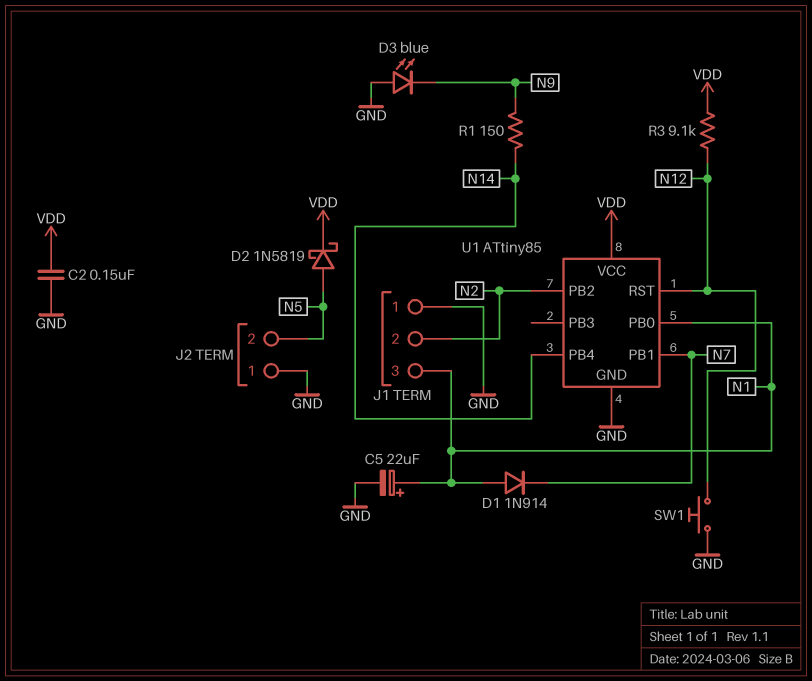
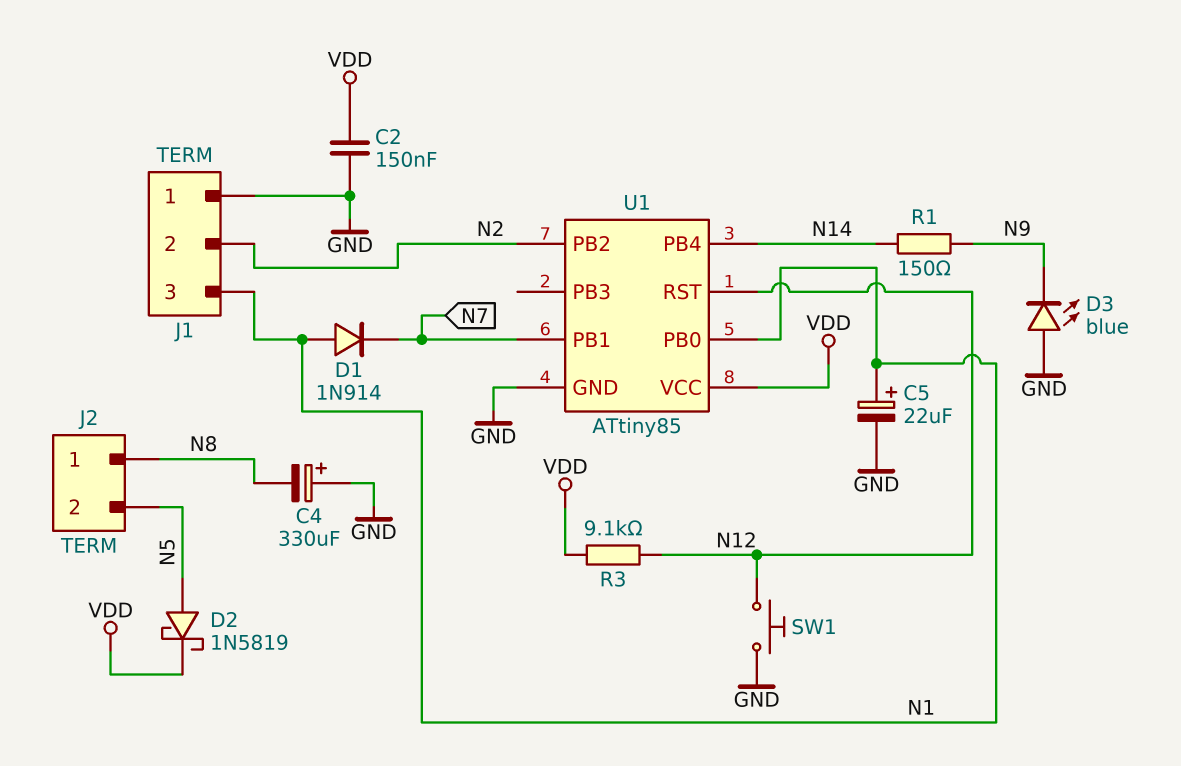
C4: none -> 330uF (plus GND, minus N8)
J2 pin 1: GND -> N8

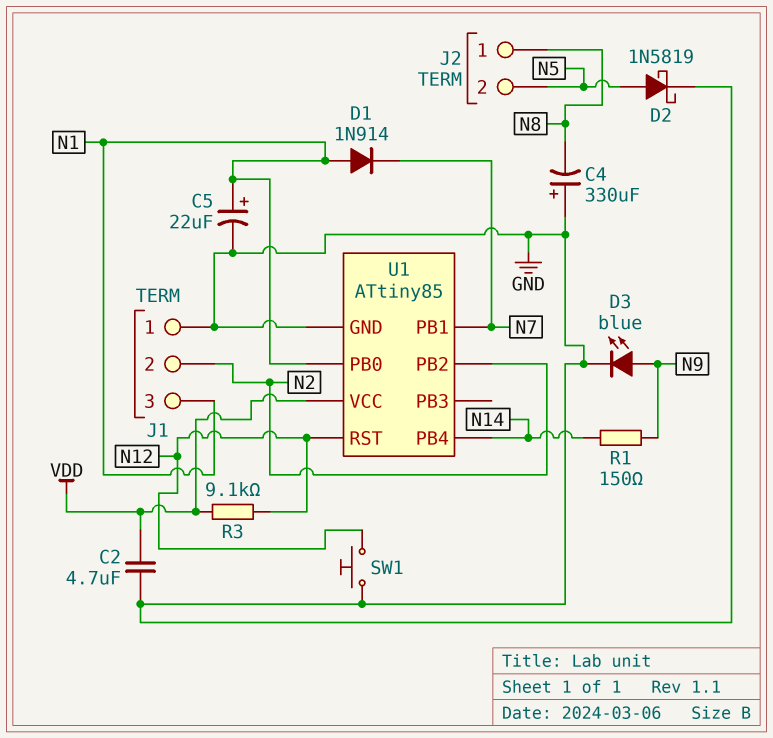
C2: 150nF (GND, VDD) -> 4.7uF (GND, VDD)
D2: schottky 1N5819 (A N5, K VDD) -> schottky 1N5819 (A N5, K GND)
D3: LED blue (A GND, K N9) -> LED blue (A N9, K GND)

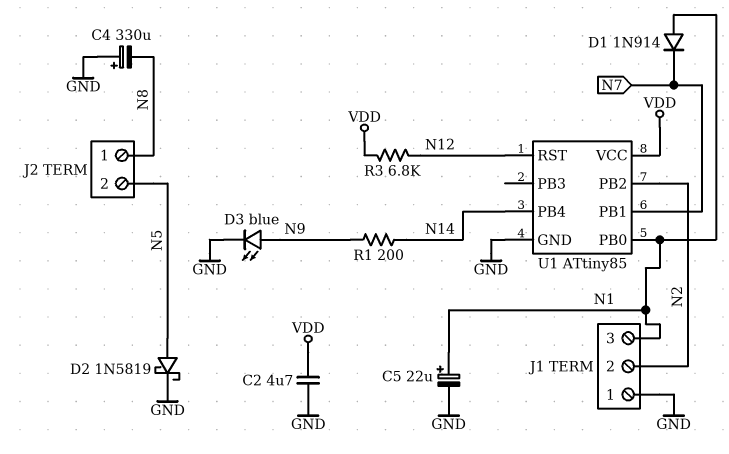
R1: 150 (N9, N14) -> 200 (N9, N14)
R3: 9.1k (N12, VDD) -> 6.8k (N12, VDD)
SW1: button (GND, N12) -> none

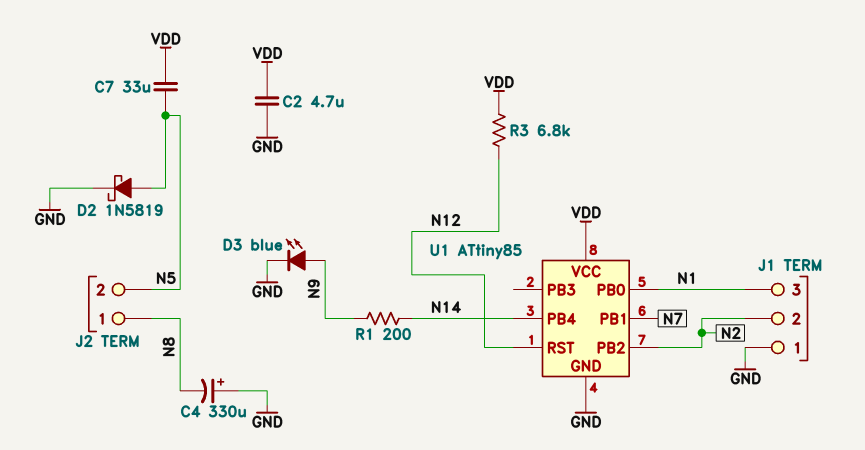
C5: 22uF (plus N1, minus GND) -> none
C7: none -> 33uF (N5, VDD)
D1: diode 1N914 (A N1, K N7) -> none

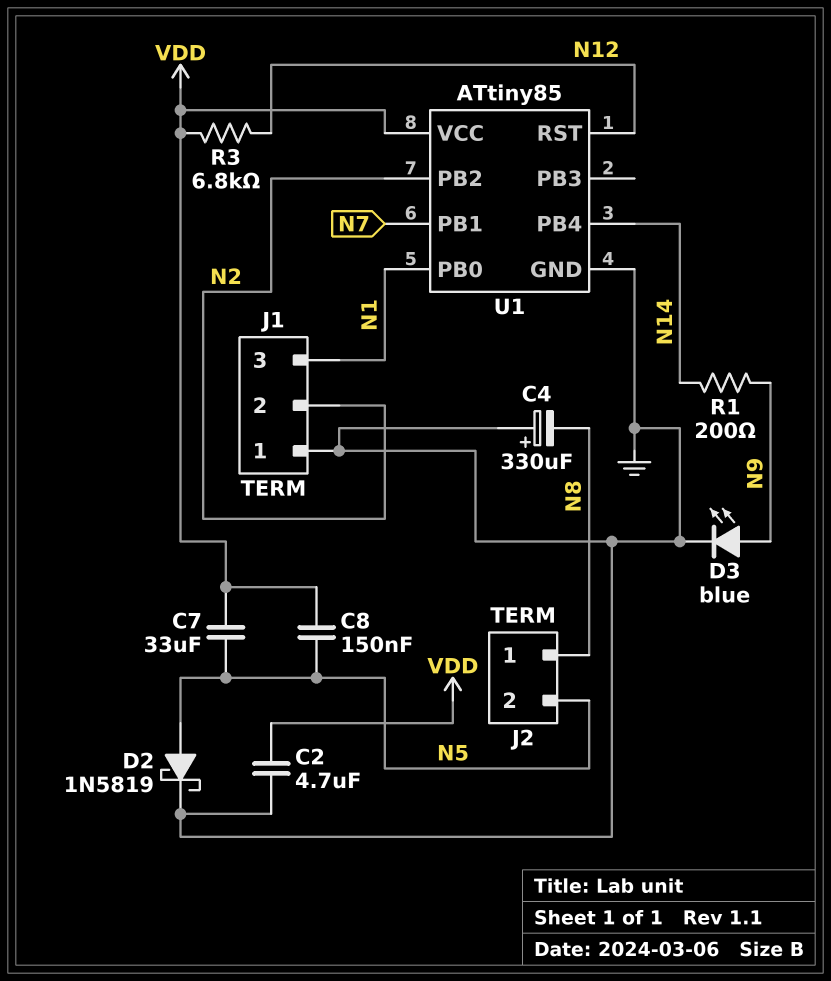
C8: none -> 150nF (N5, VDD)

